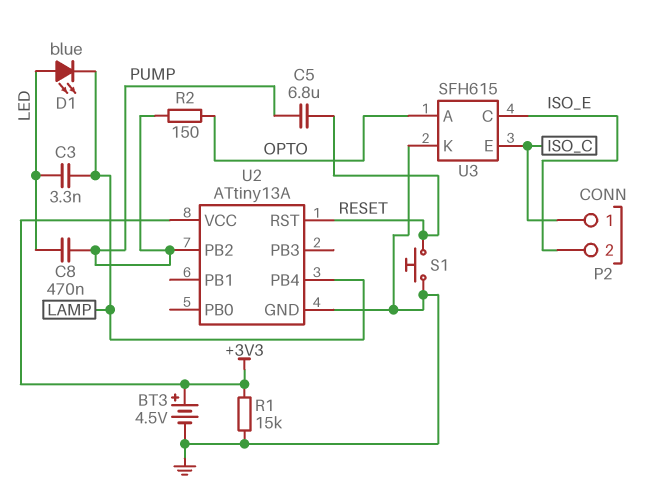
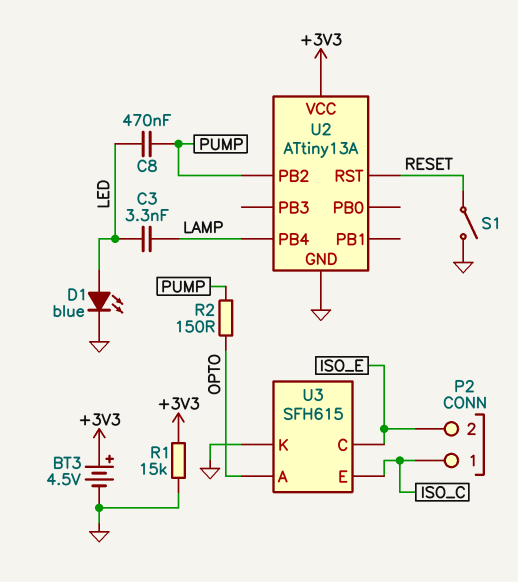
C5: 6.8uF (PUMP, RESET) -> none
D1: LED blue (A LED, K LAMP) -> LED blue (A LED, K GND)
S1: button (GND, RESET) -> switch (GND, RESET)

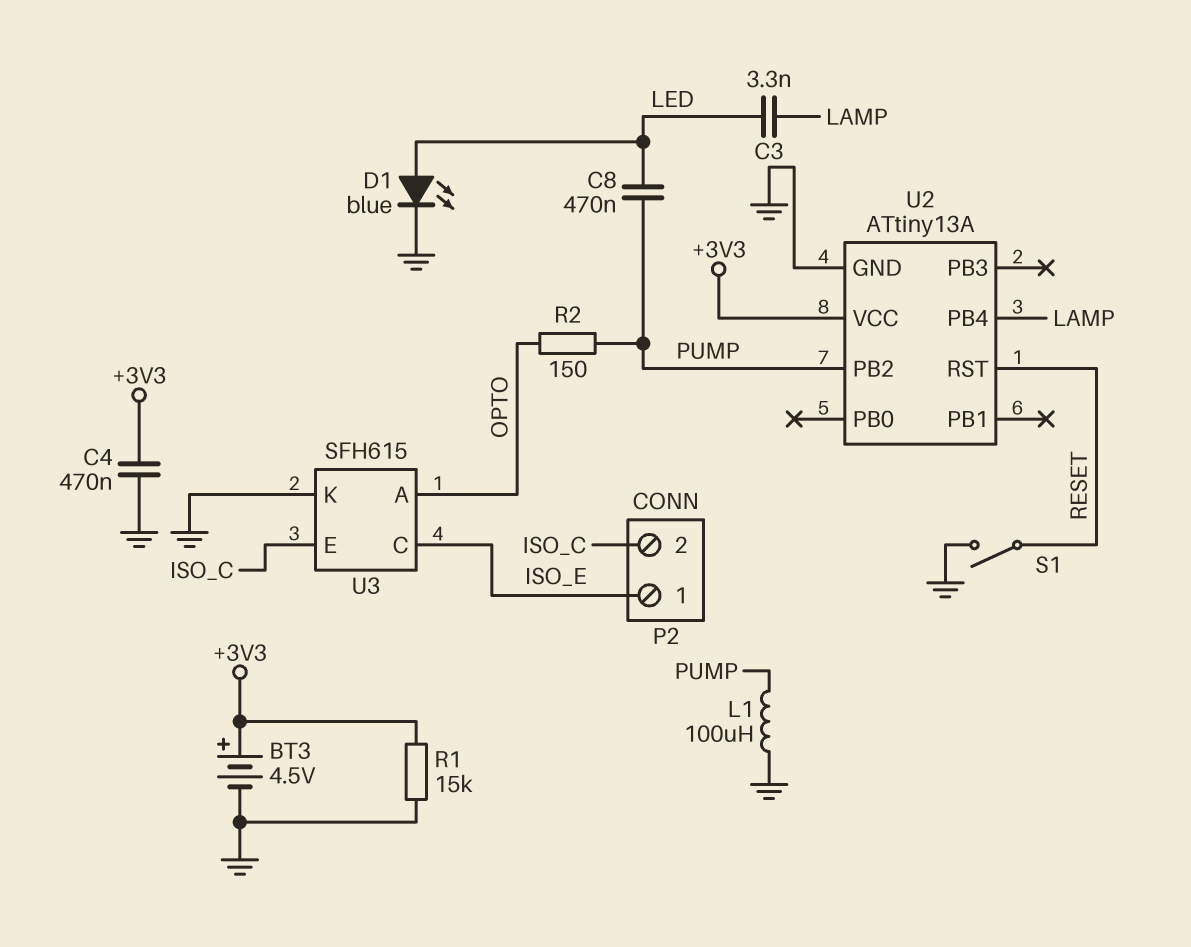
C4: none -> 470nF (+3V3, GND)
L1: none -> 100uH (GND, PUMP)
P2 pin 1: ISO_C -> ISO_E
P2 pin 2: ISO_E -> ISO_C

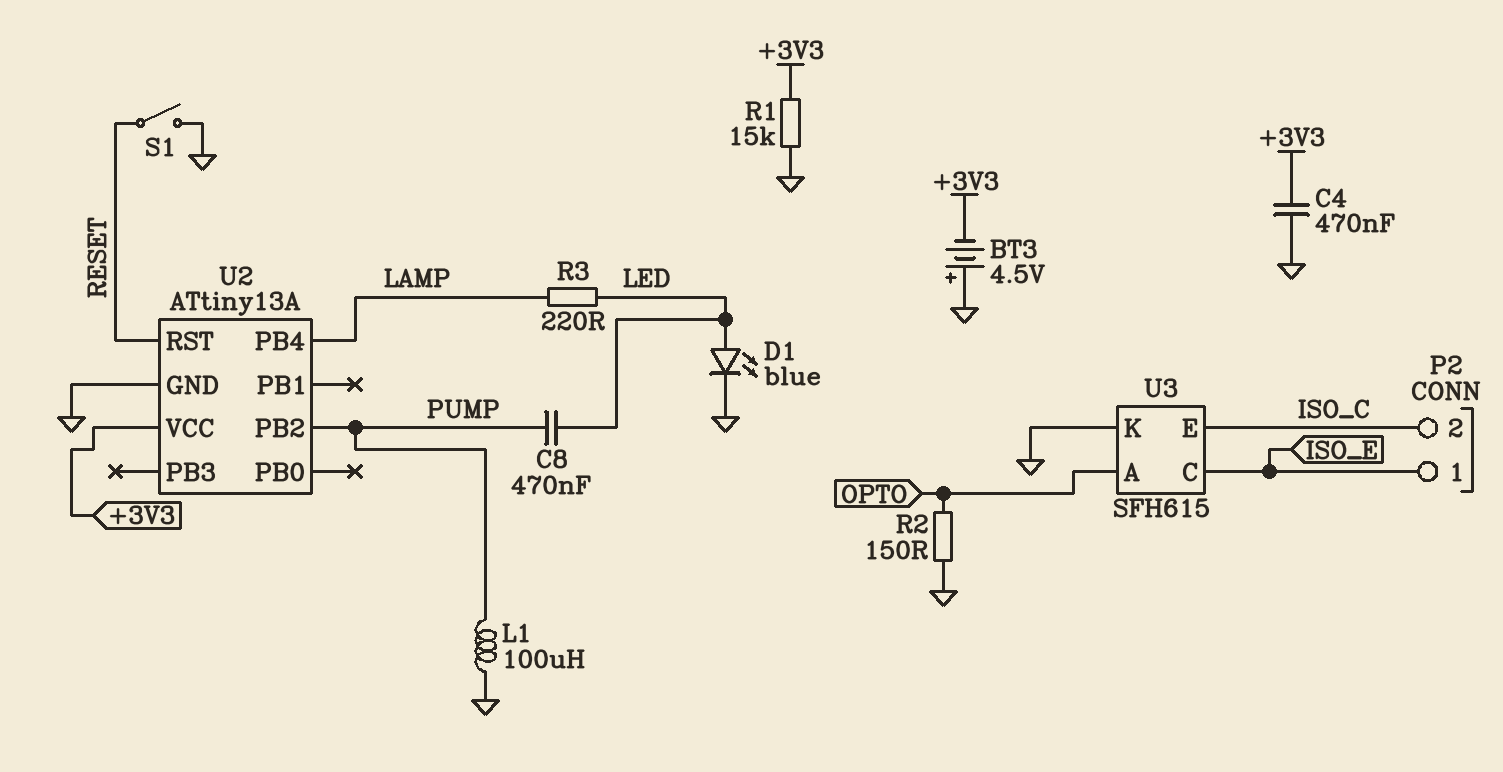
BT3: 4.5V (plus +3V3, minus GND) -> 4.5V (plus GND, minus +3V3)
C3: 3.3nF (LAMP, LED) -> none
R2: 150 (OPTO, PUMP) -> 150 (GND, OPTO)
R3: none -> 220 (LAMP, LED)

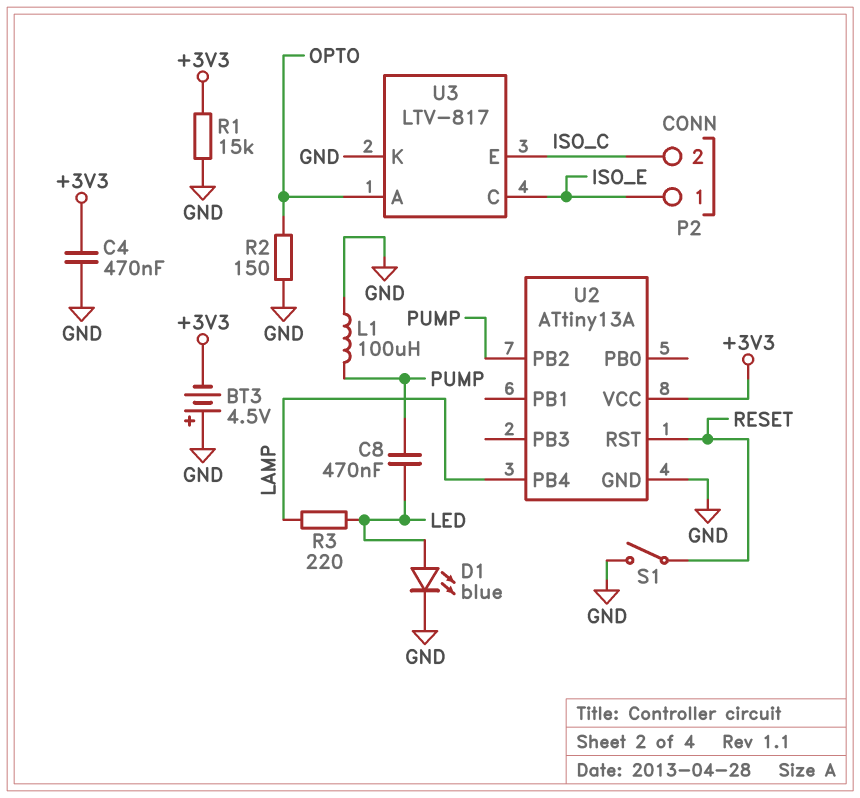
U3: SFH615 -> LTV-817

